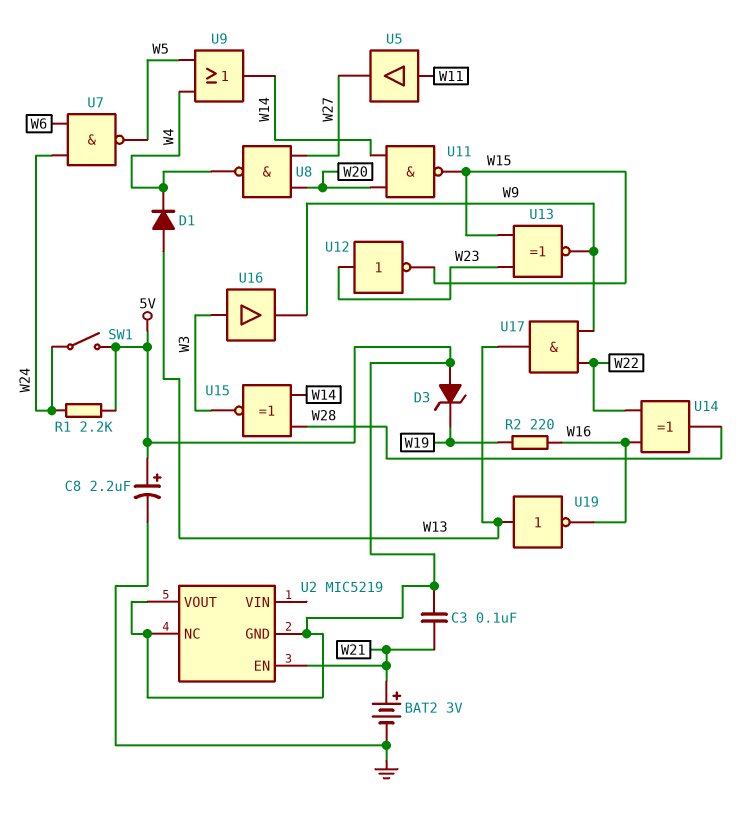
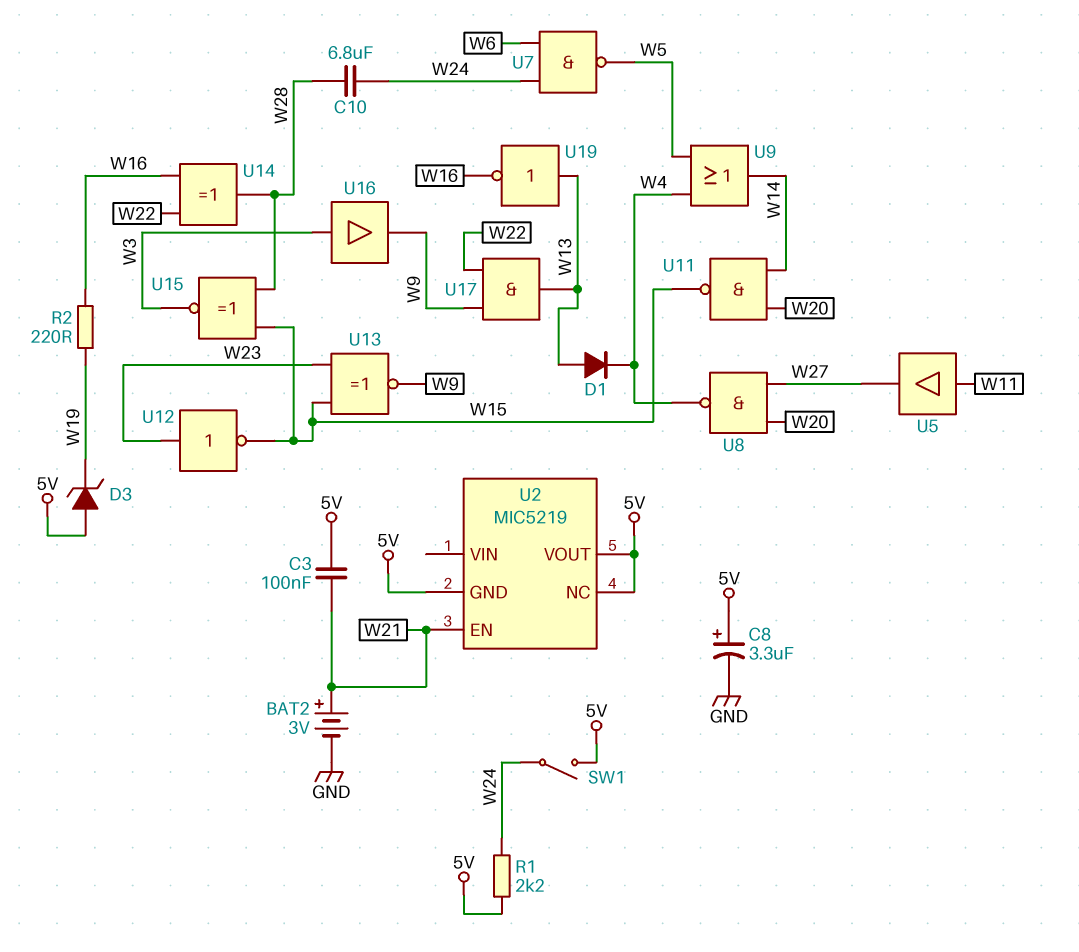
C8: 2.2uF (plus 5V, minus GND) -> 3.3uF (plus 5V, minus GND)
C10: none -> 6.8uF (W24, W28)
U15: XNOR (in W14, in W28, out W3) -> XNOR (in W15, in W28, out W3)

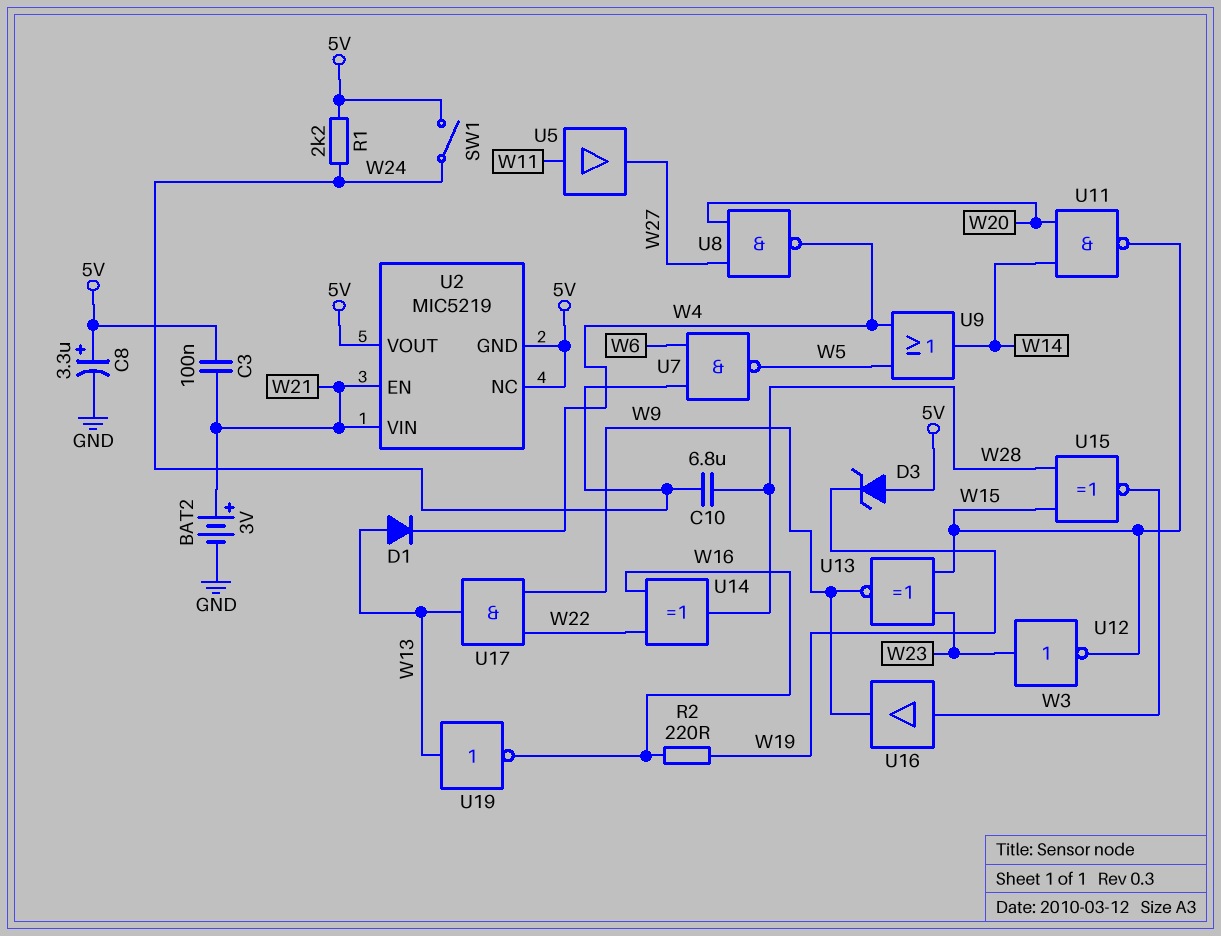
U2 pin VIN: none -> W21

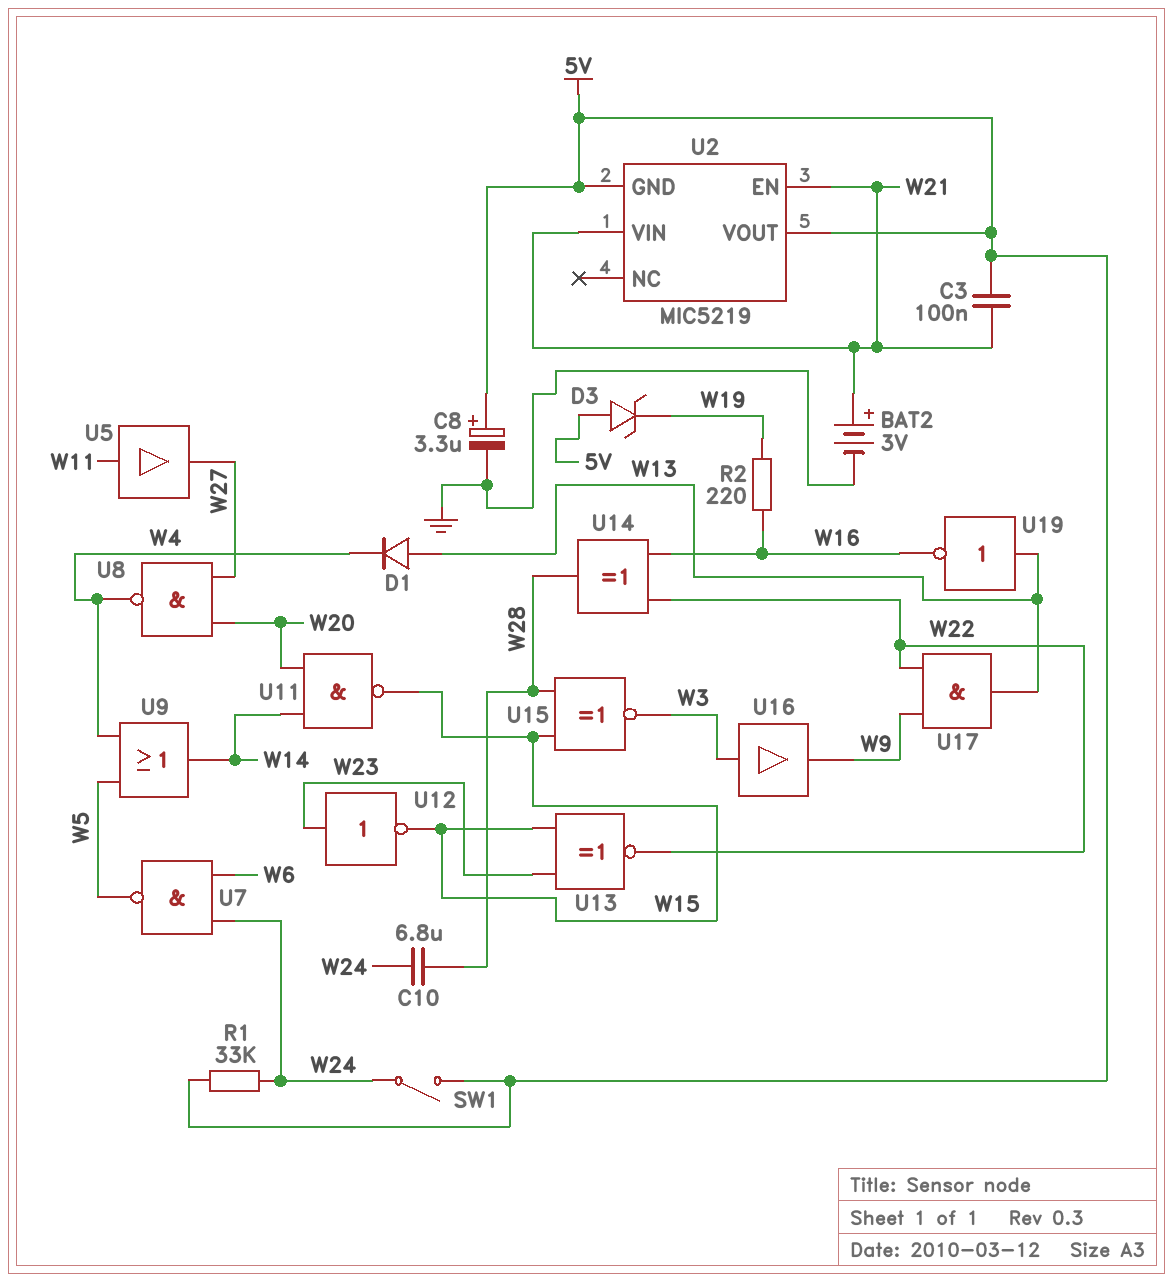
R1: 2.2k (5V, W24) -> 33k (5V, W24)
U2 pin NC: 5V -> none
U13: XNOR (in W15, in W23, out W9) -> XNOR (in W15, in W23, out W22)

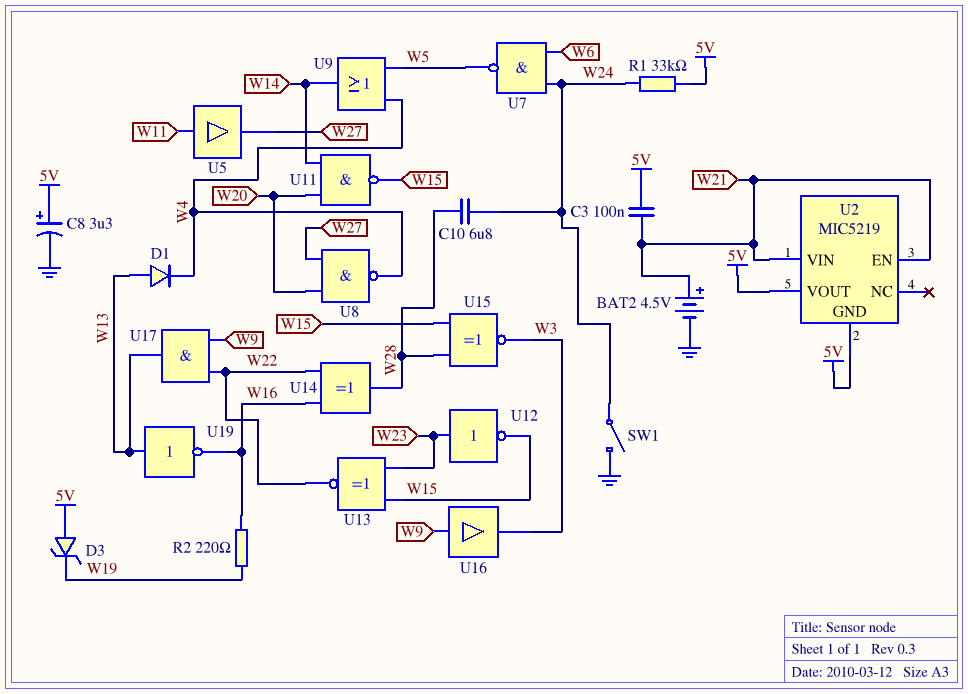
BAT2: 3V (plus W21, minus GND) -> 4.5V (plus W21, minus GND)
SW1: switch (5V, W24) -> switch (GND, W24)
U16: buffer (in W3, out W9) -> buffer (in W9, out W3)

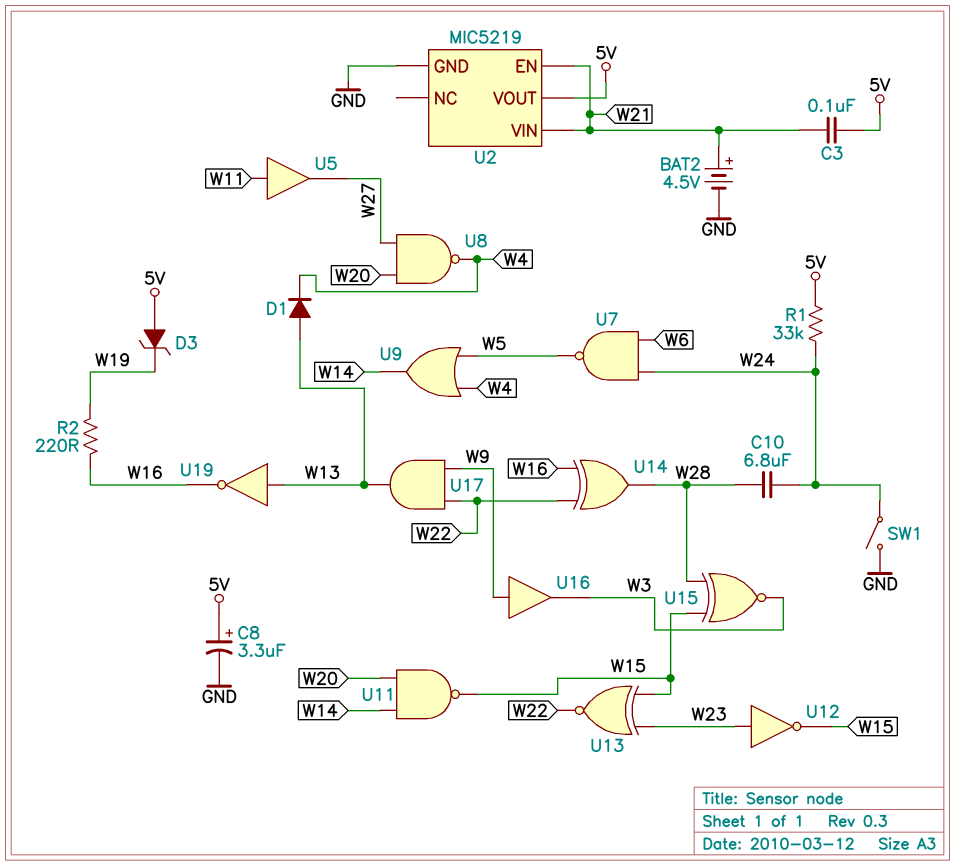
U2 pin GND: 5V -> GND

